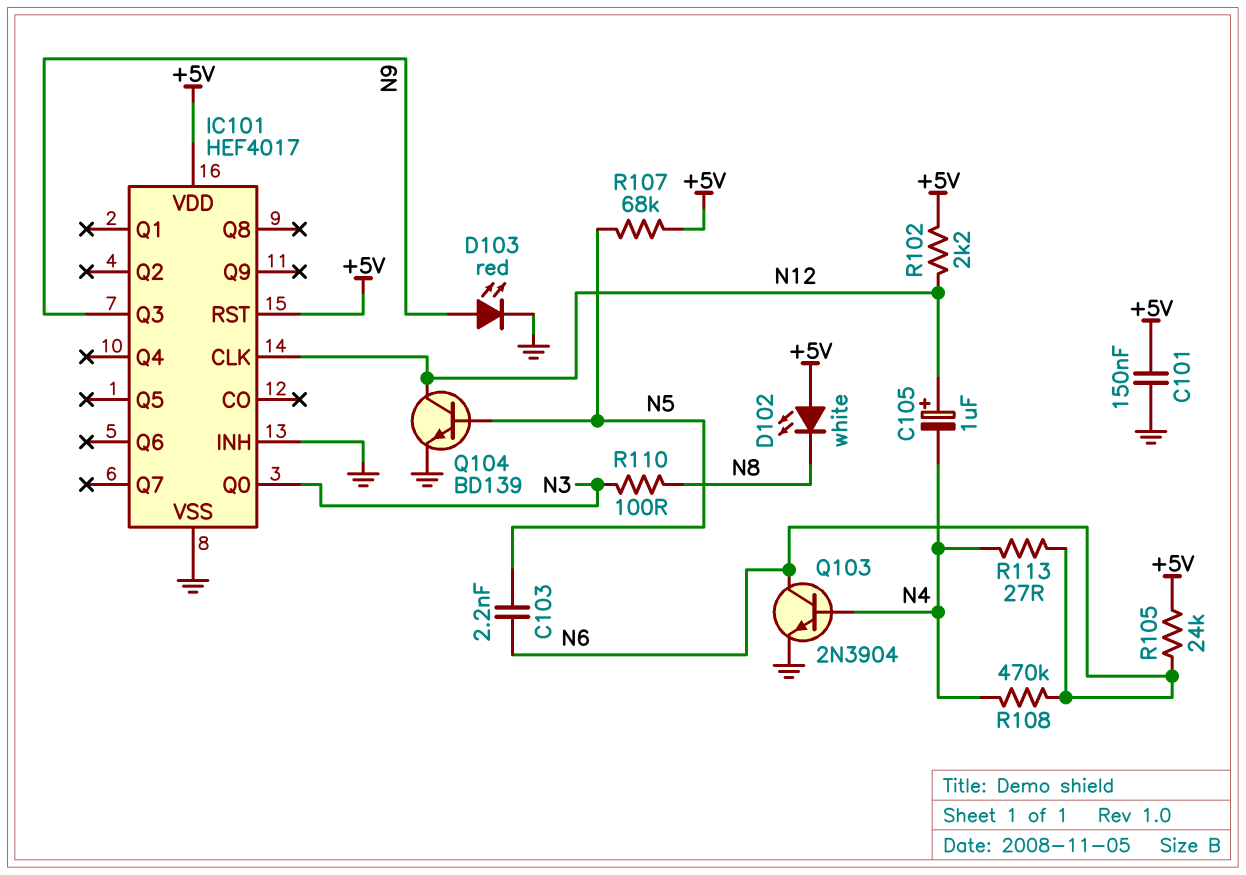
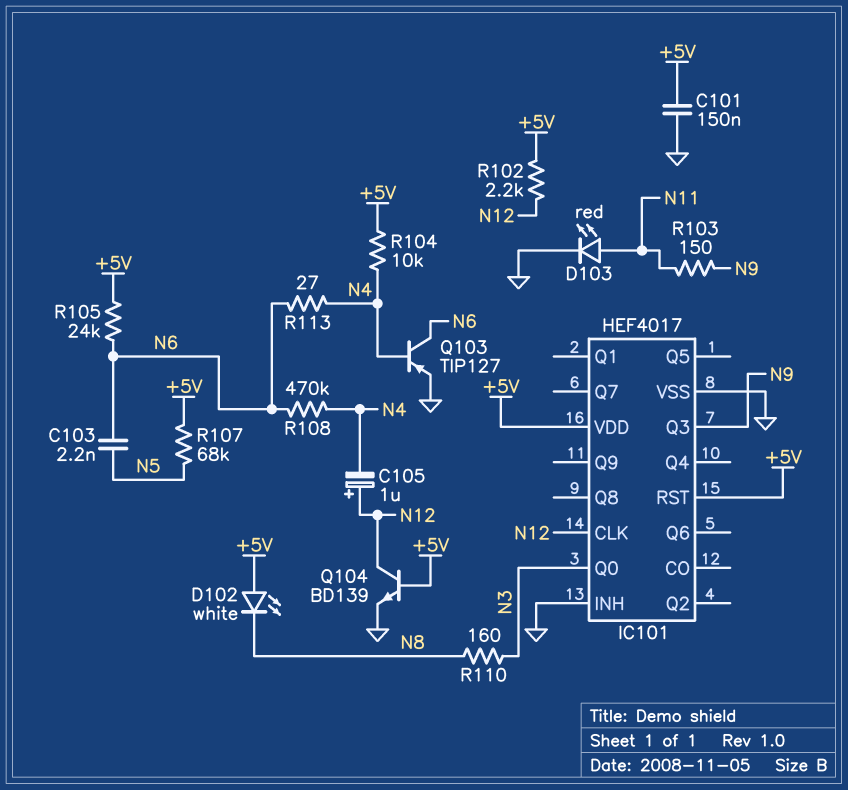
D103: LED red (A N9, K GND) -> LED red (A N11, K GND)
Q103: NPN 2N3904 (B N4, C N6, E GND) -> PNP TIP127 (B N4, C N6, E GND)
Q104: NPN BD139 (B N5, C N12, E GND) -> NPN BD139 (B +5V, C N12, E GND)
R103: none -> 150 (N9, N11)
R104: none -> 10k (+5V, N4)
R110: 100 (N3, N8) -> 160 (N3, N8)

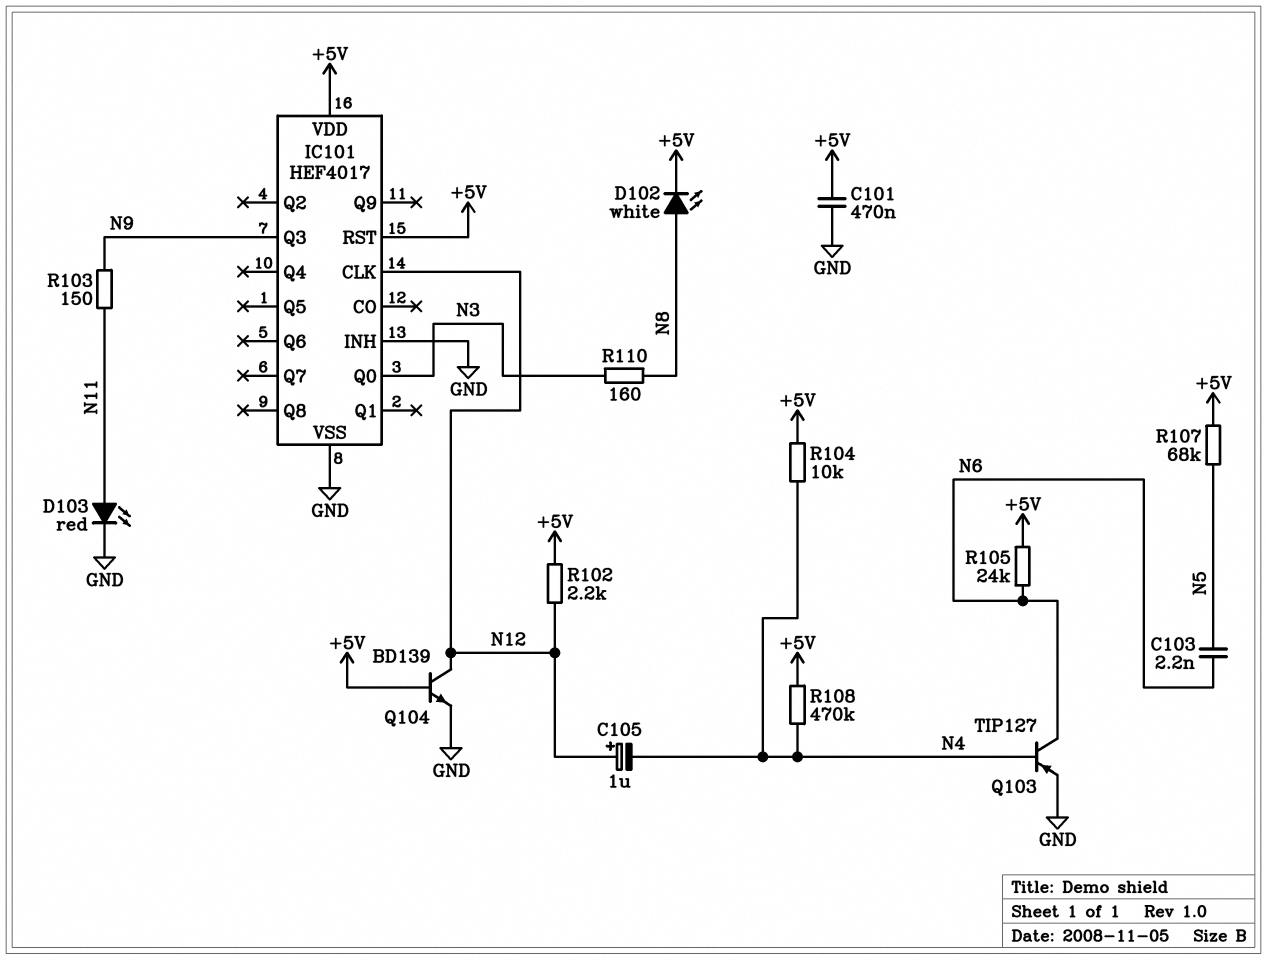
C101: 150nF (+5V, GND) -> 470nF (+5V, GND)
D102: LED white (A +5V, K N8) -> LED white (A N8, K +5V)
R108: 470k (N4, N6) -> 470k (+5V, N4)
R113: 27 (N4, N6) -> none

